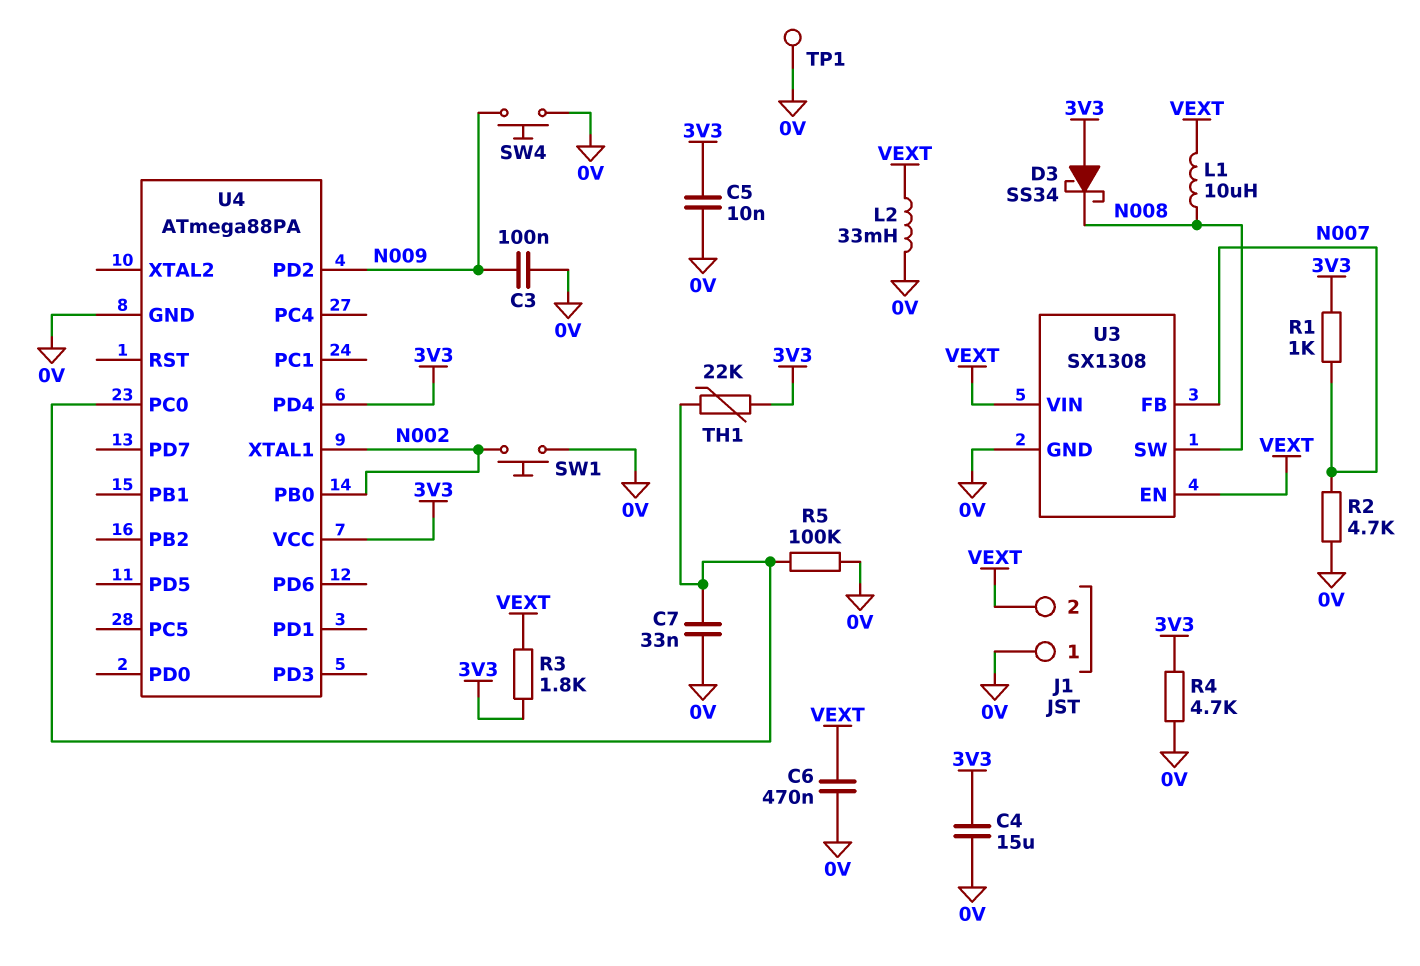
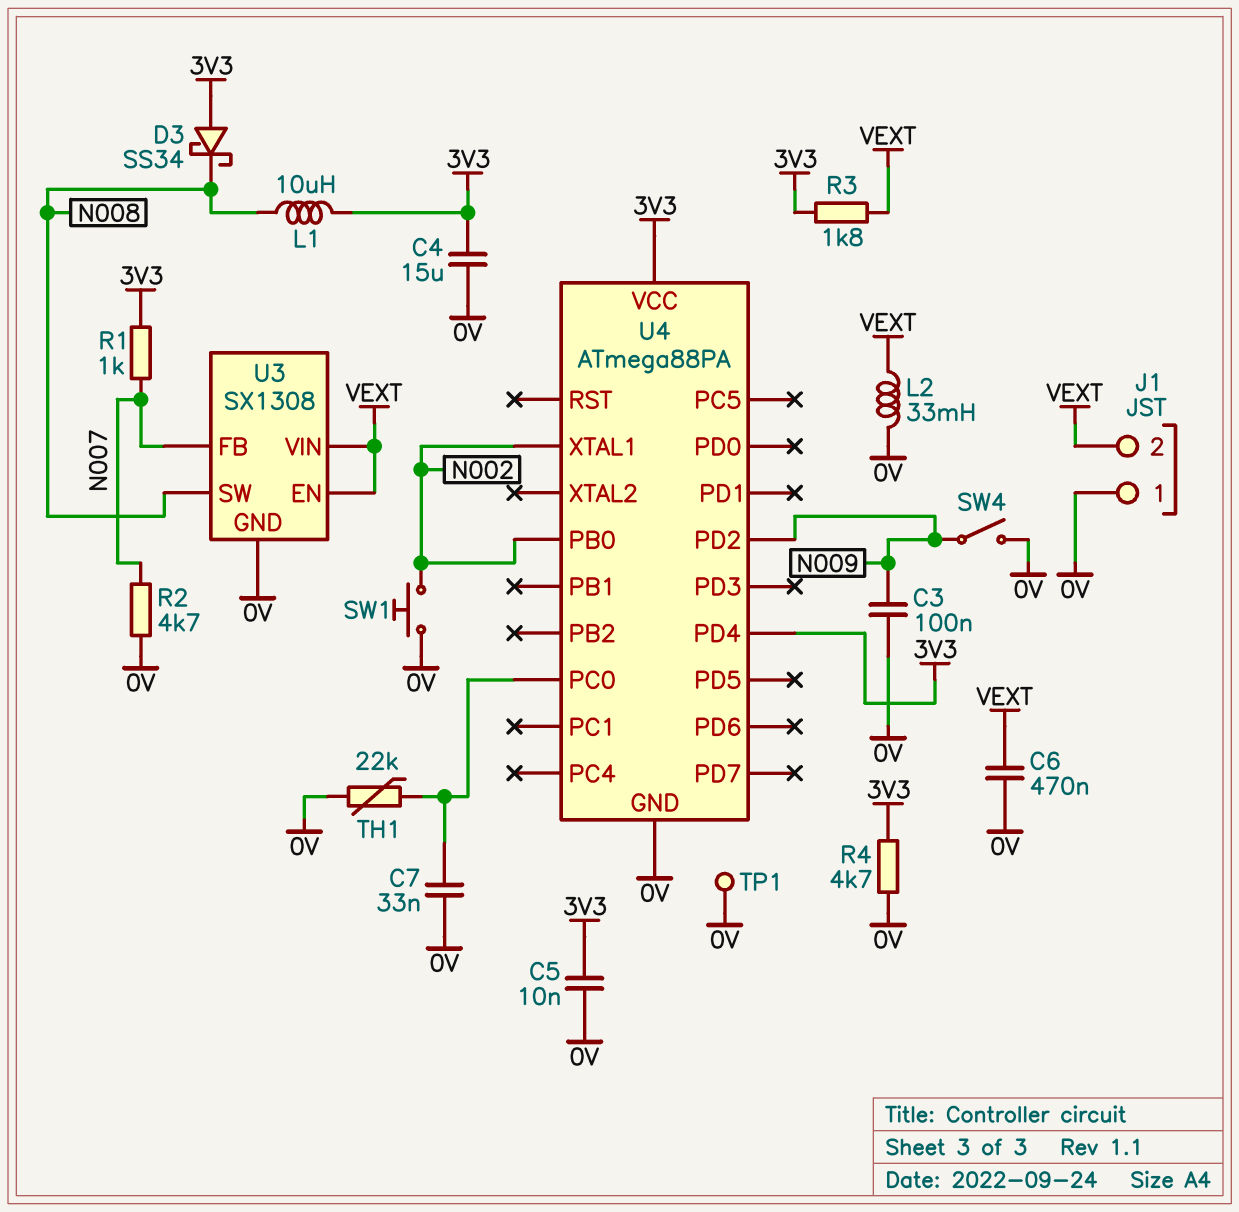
L1: 10uH (N008, VEXT) -> 10uH (3V3, N008)
R5: 100k (0V, U4/PC0) -> none
SW4: button (0V, N009) -> switch (0V, N009)
TH1: 22k (3V3, U4/PC0) -> 22k (0V, U4/PC0)

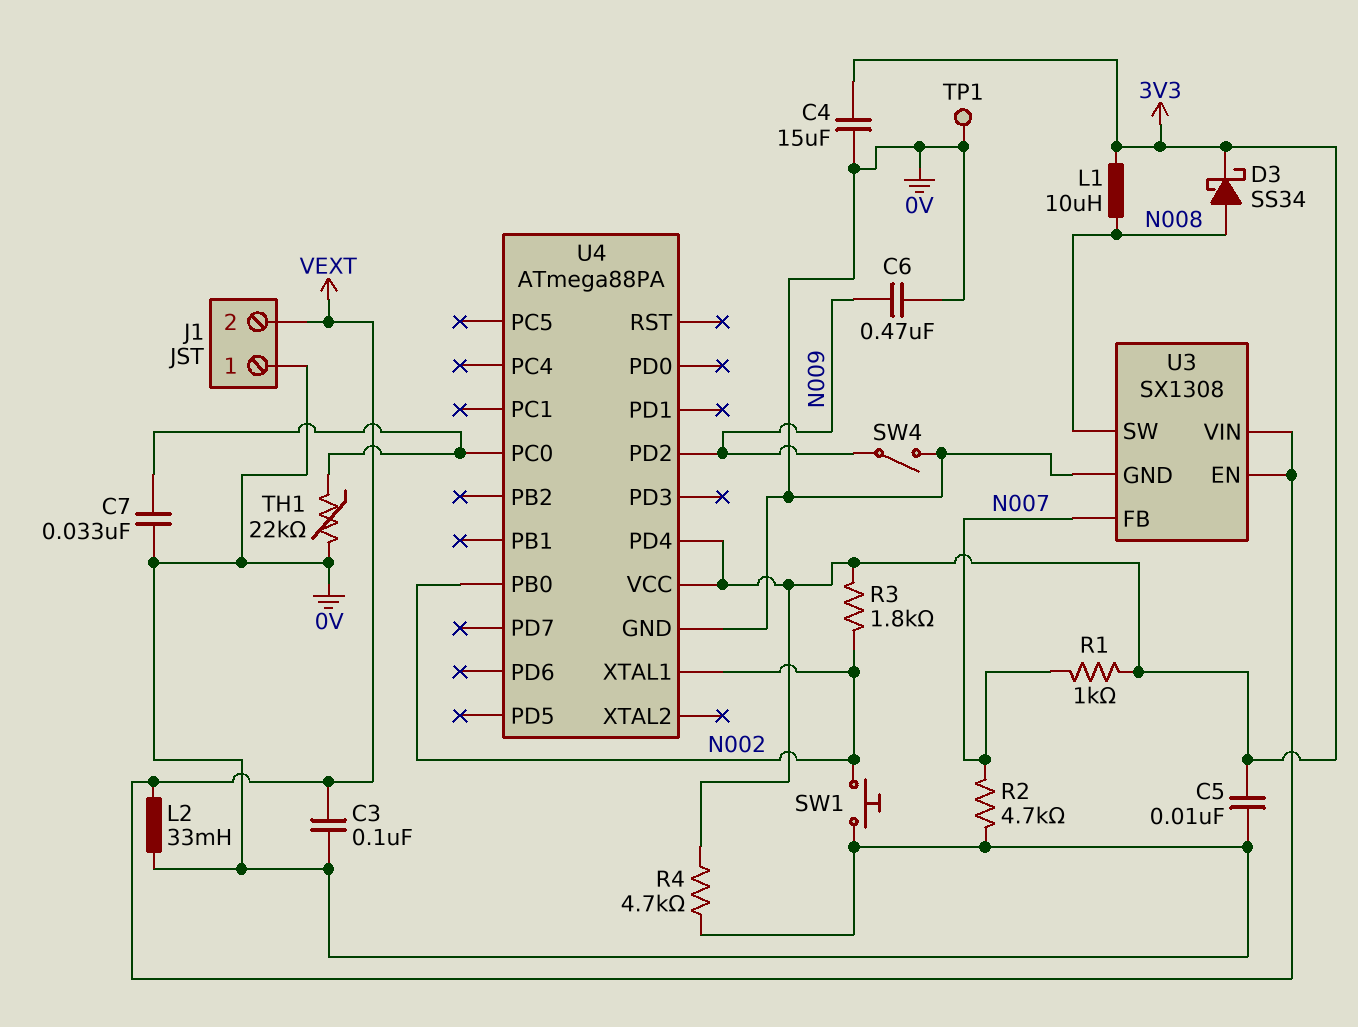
C3: 100nF (0V, N009) -> 100nF (0V, VEXT)
C6: 470nF (0V, VEXT) -> 470nF (0V, N009)
D3: schottky SS34 (A 3V3, K N008) -> schottky SS34 (A N008, K 3V3)
R3: 1.8k (3V3, VEXT) -> 1.8k (3V3, N002)

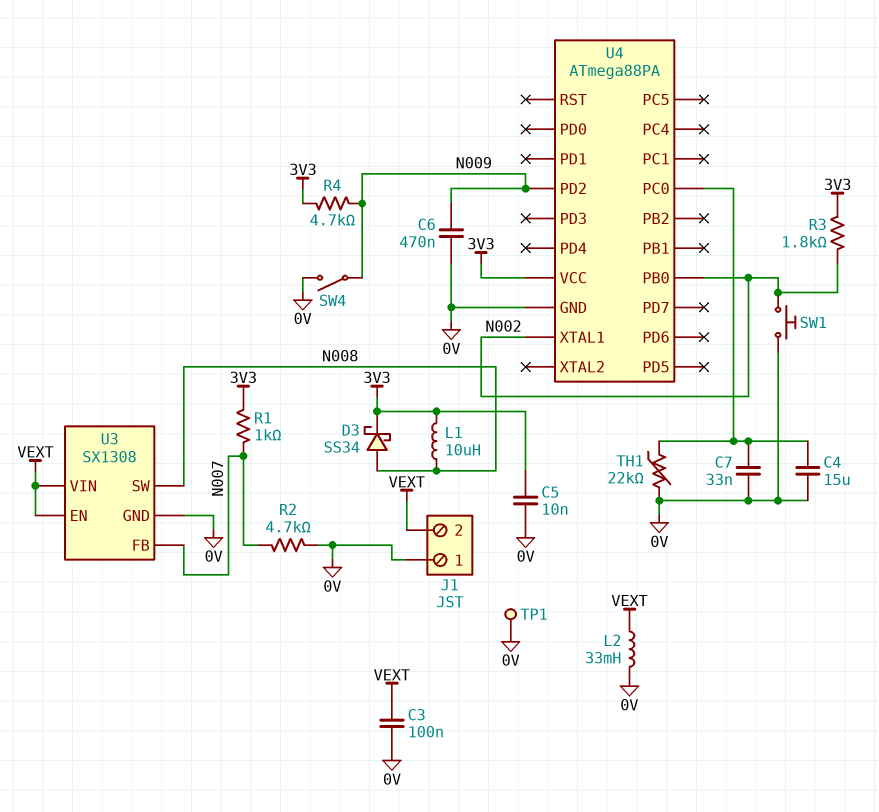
C4: 15uF (0V, 3V3) -> 15uF (0V, U4/PC0)
R4: 4.7k (0V, 3V3) -> 4.7k (3V3, N009)
U4 pin PD4: 3V3 -> none

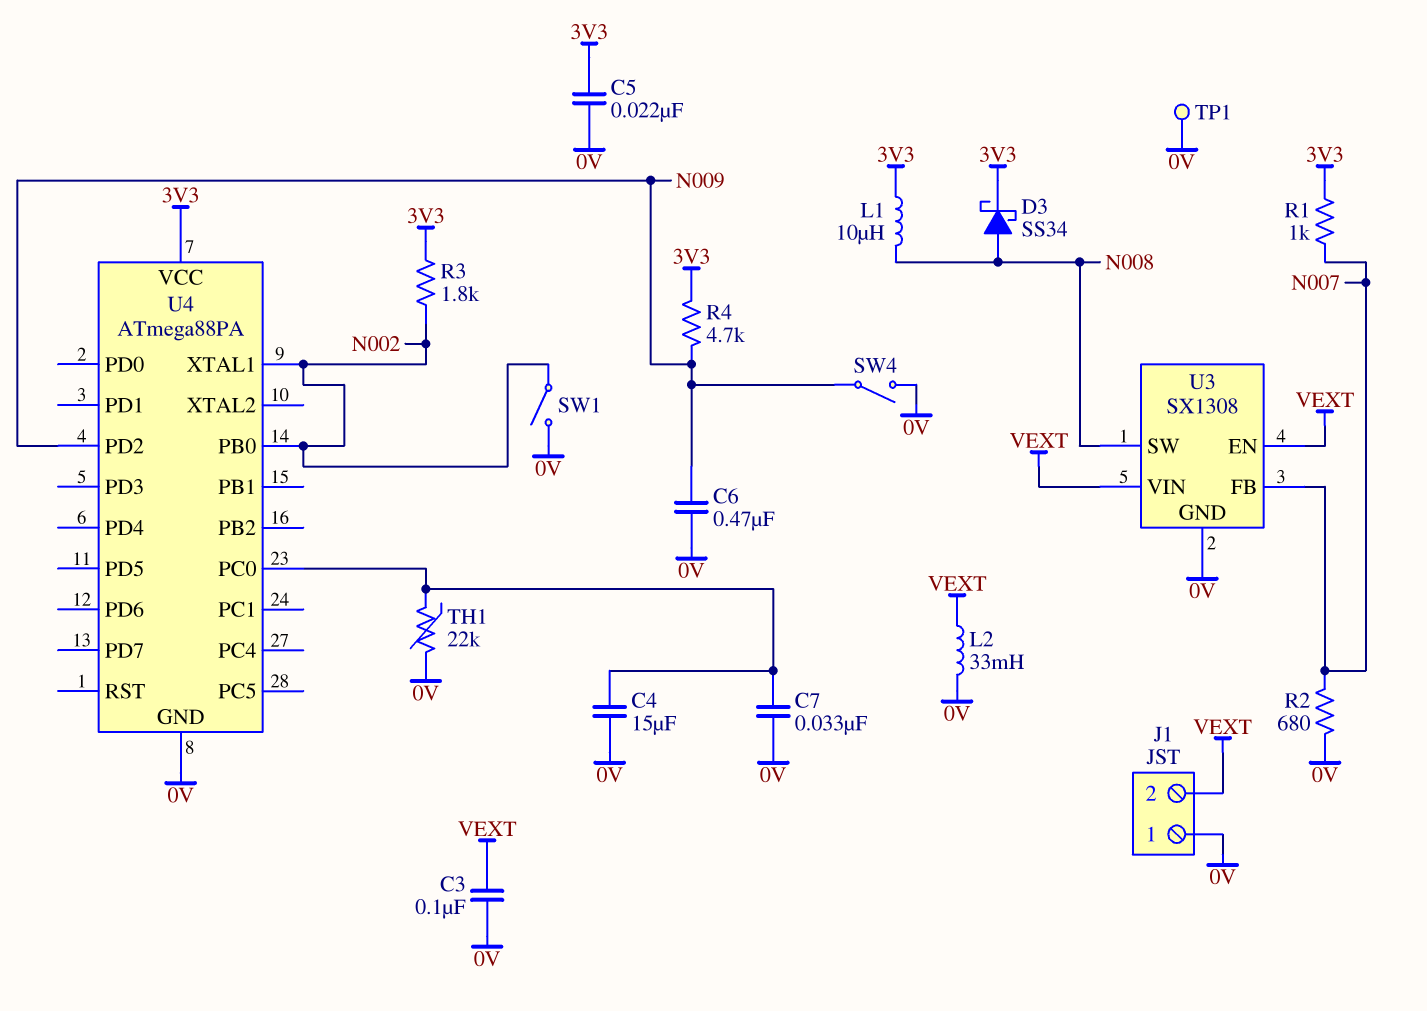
C5: 10nF (0V, 3V3) -> 22nF (0V, 3V3)
R2: 4.7k (0V, N007) -> 680 (0V, N007)
SW1: button (0V, N002) -> switch (0V, N002)

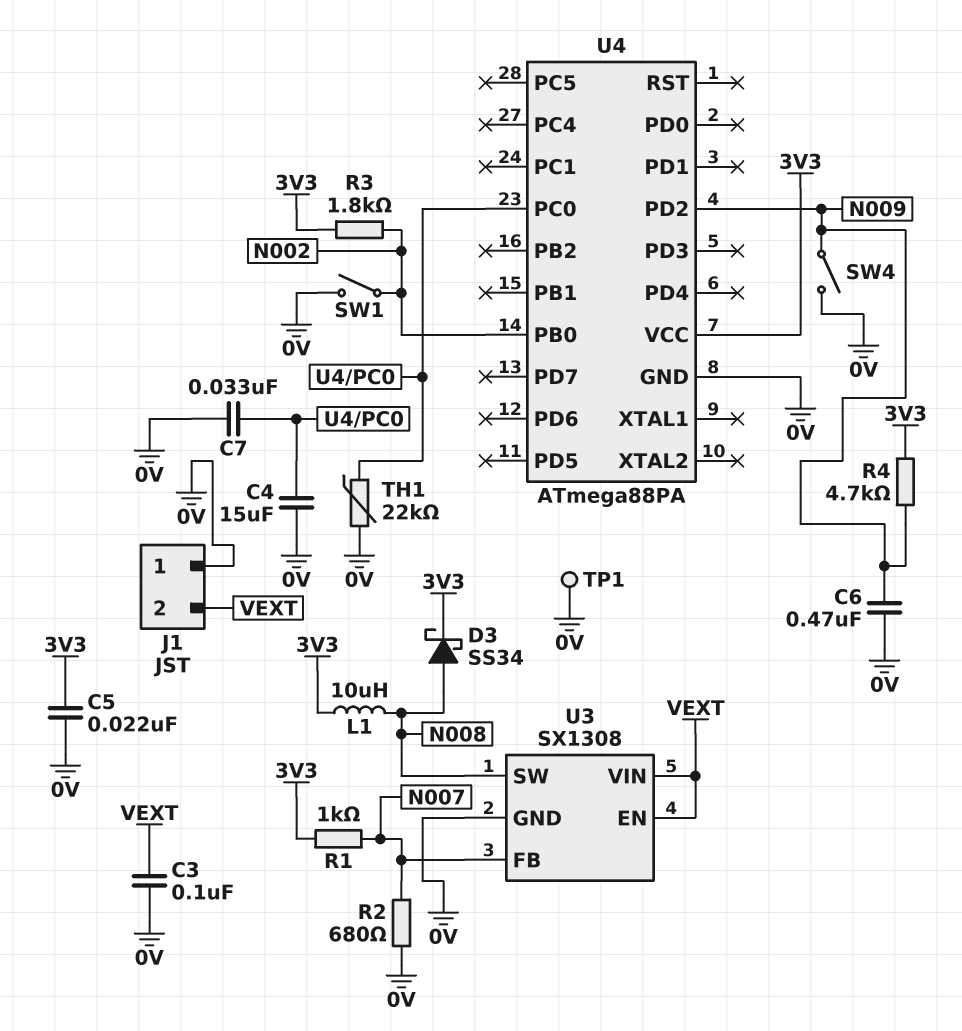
L2: 33mH (0V, VEXT) -> none
U4 pin XTAL1: N002 -> none

